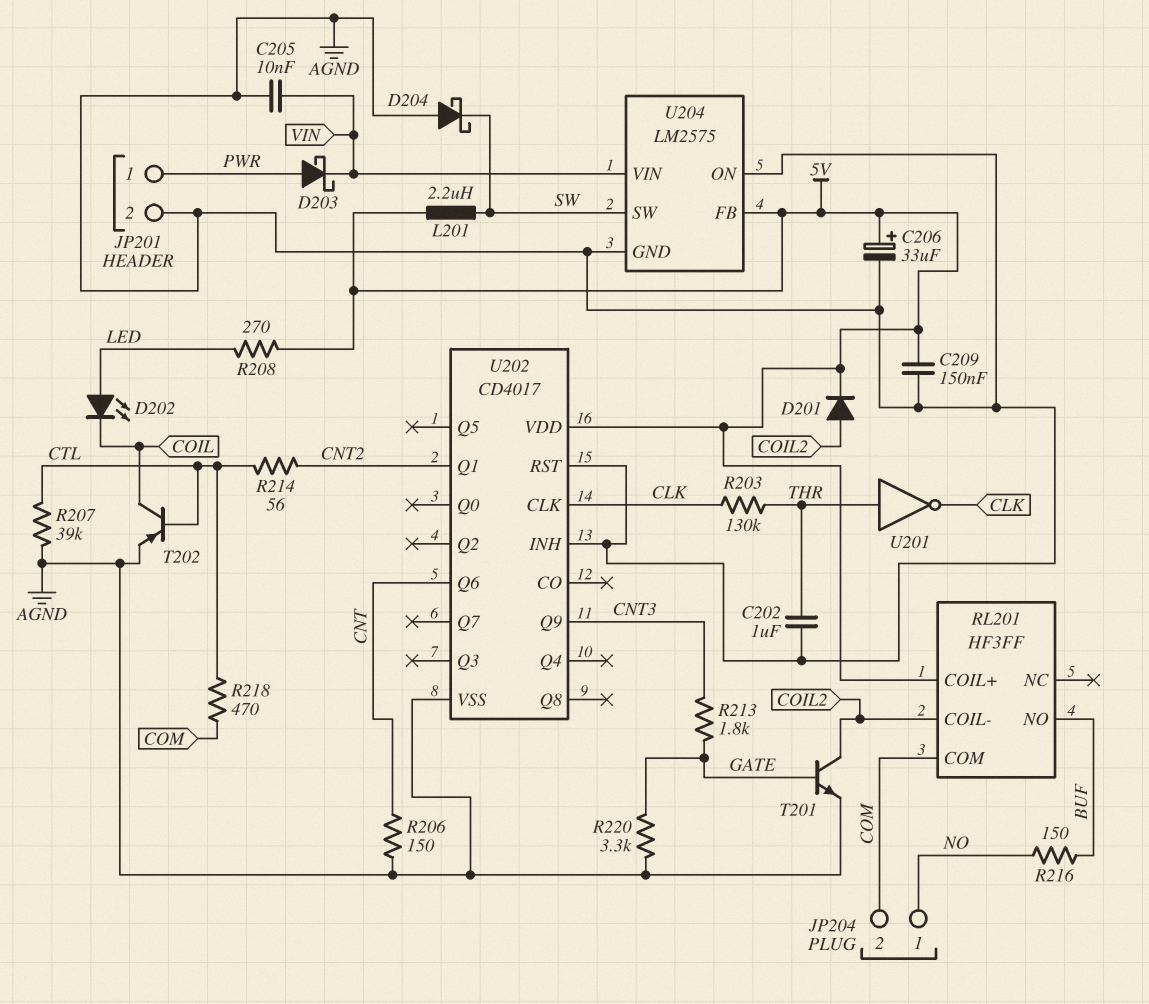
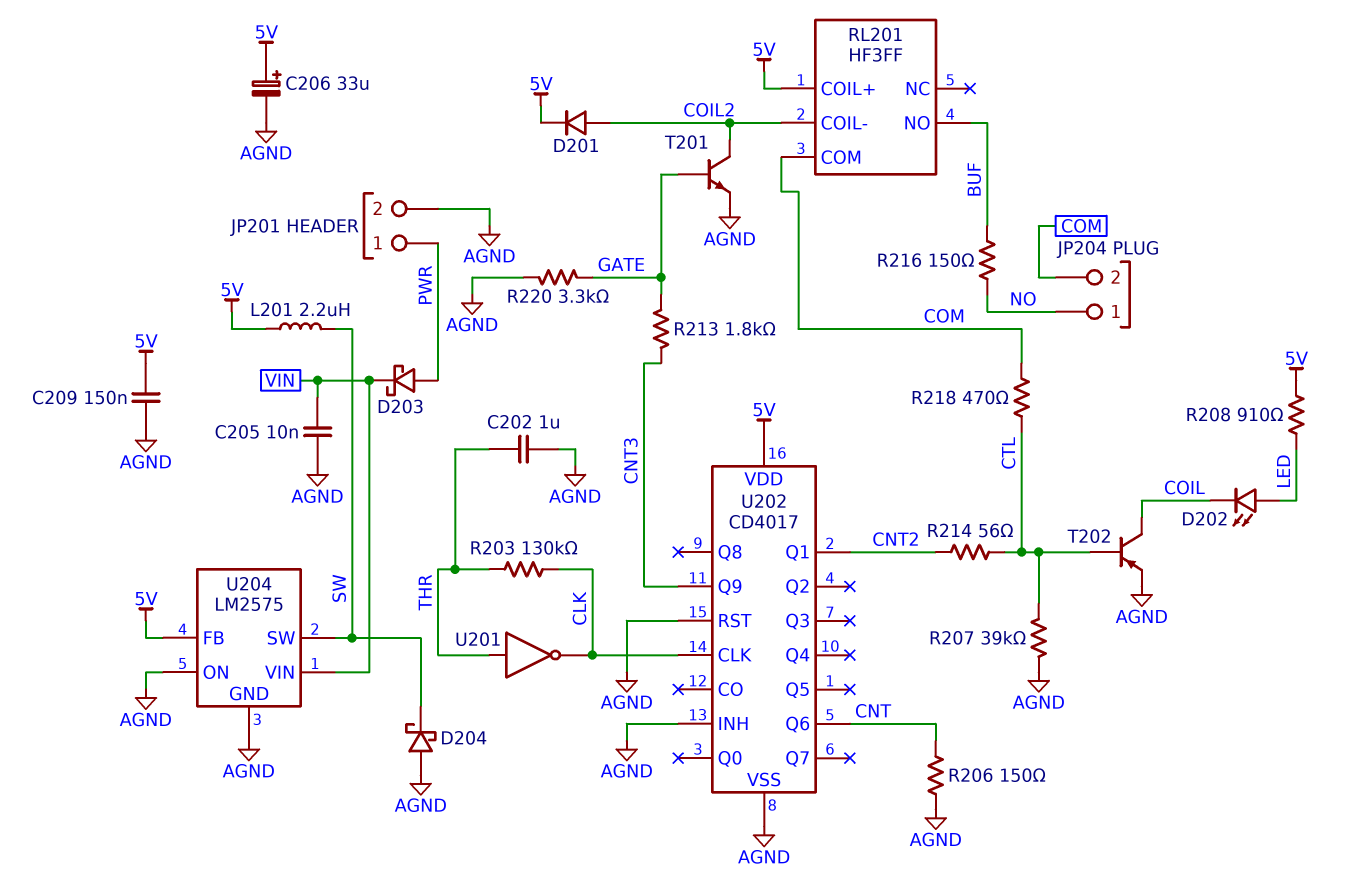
R208: 270 (5V, LED) -> 910 (5V, LED)

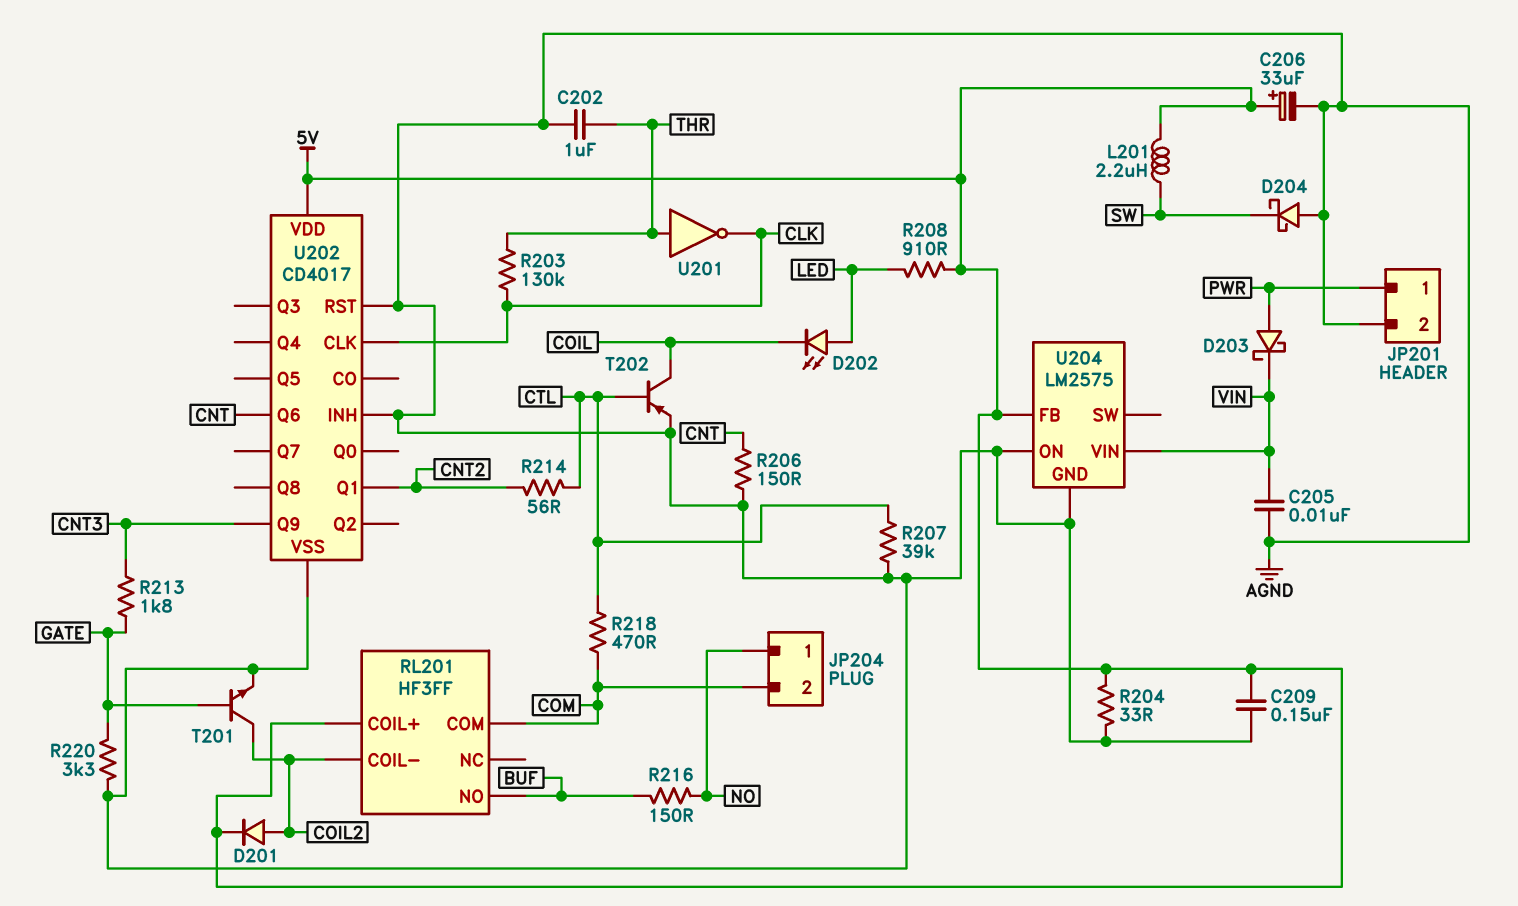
R204: none -> 33 (5V, AGND)
U204 pin SW: SW -> none

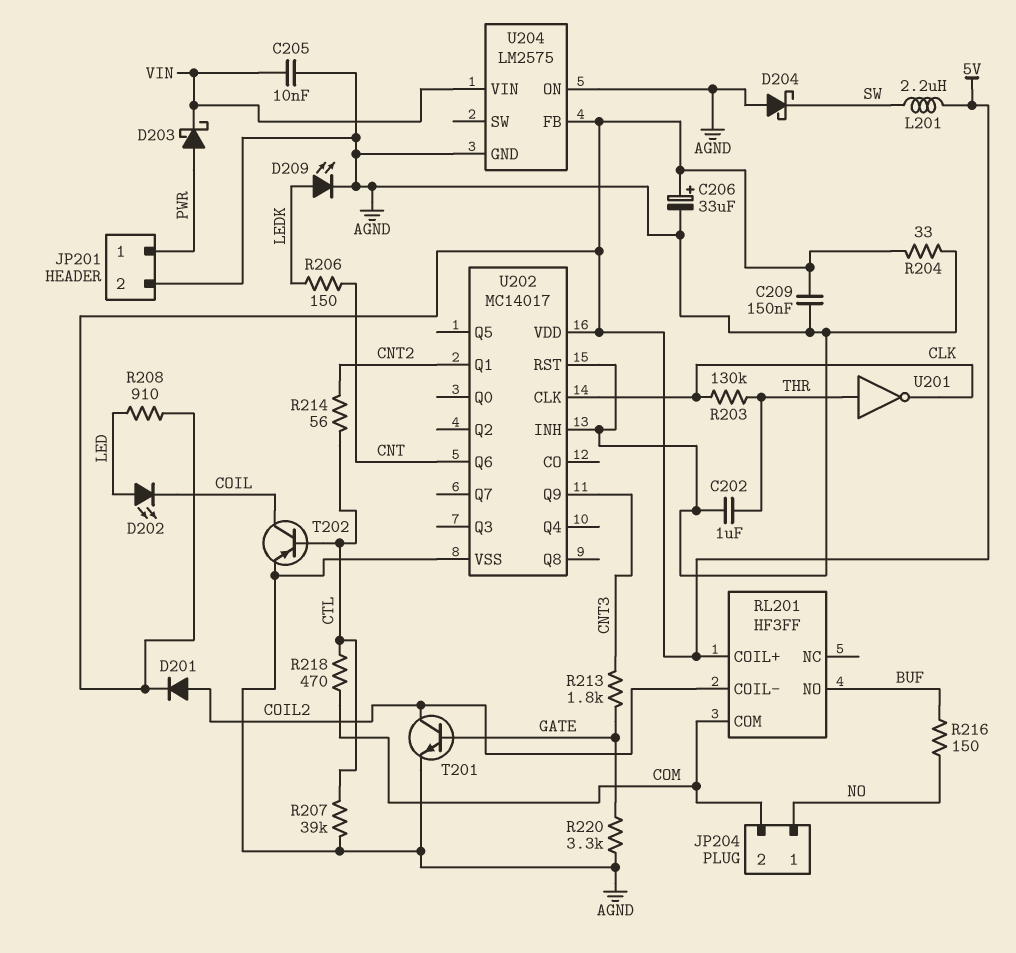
D209: none -> LED (A LEDK, K AGND)
R206: 150 (AGND, CNT) -> 150 (CNT, LEDK)
U202: CD4017 -> MC14017

